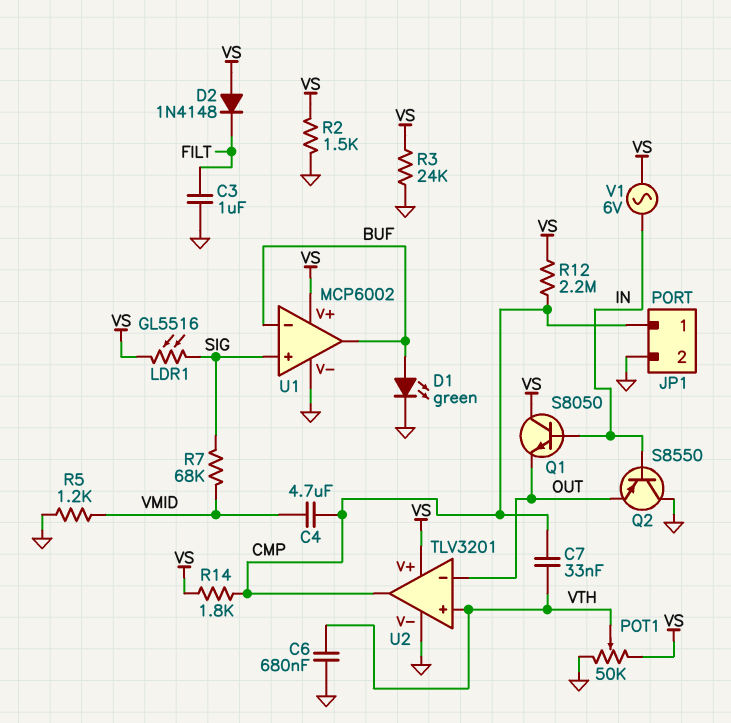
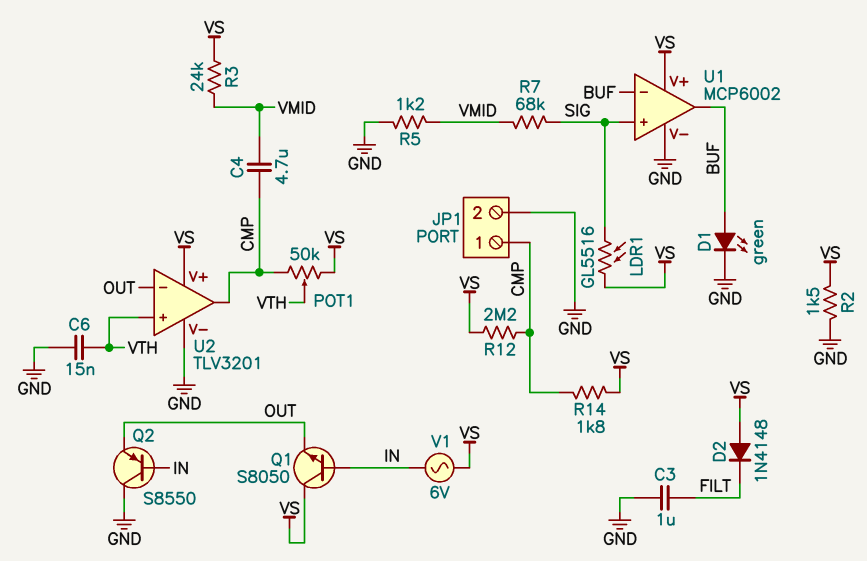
C6: 680nF (GND, VTH) -> 15nF (GND, VTH)
C7: 33nF (CMP, VTH) -> none
POT1: 50k (GND, VS, wiper VTH) -> 50k (CMP, VS, wiper VTH)
R3: 24k (GND, VS) -> 24k (VMID, VS)

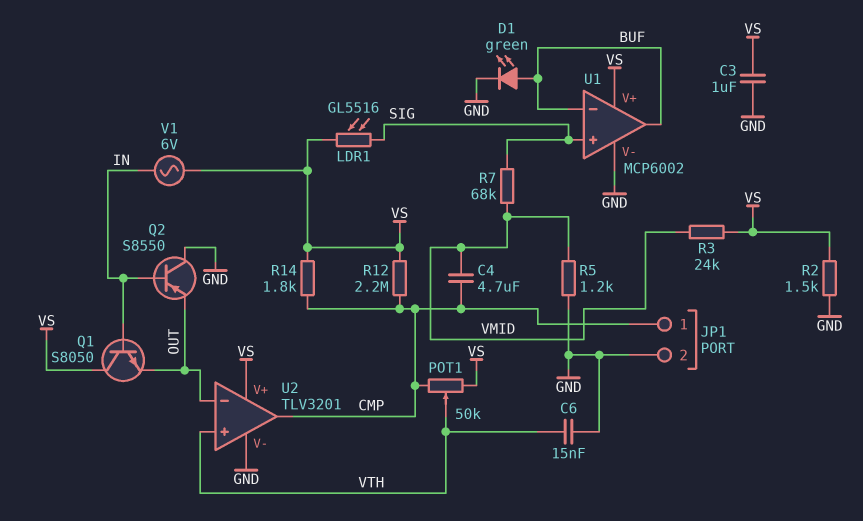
C3: 1uF (FILT, GND) -> 1uF (GND, VS)
D2: diode 1N4148 (A VS, K FILT) -> none

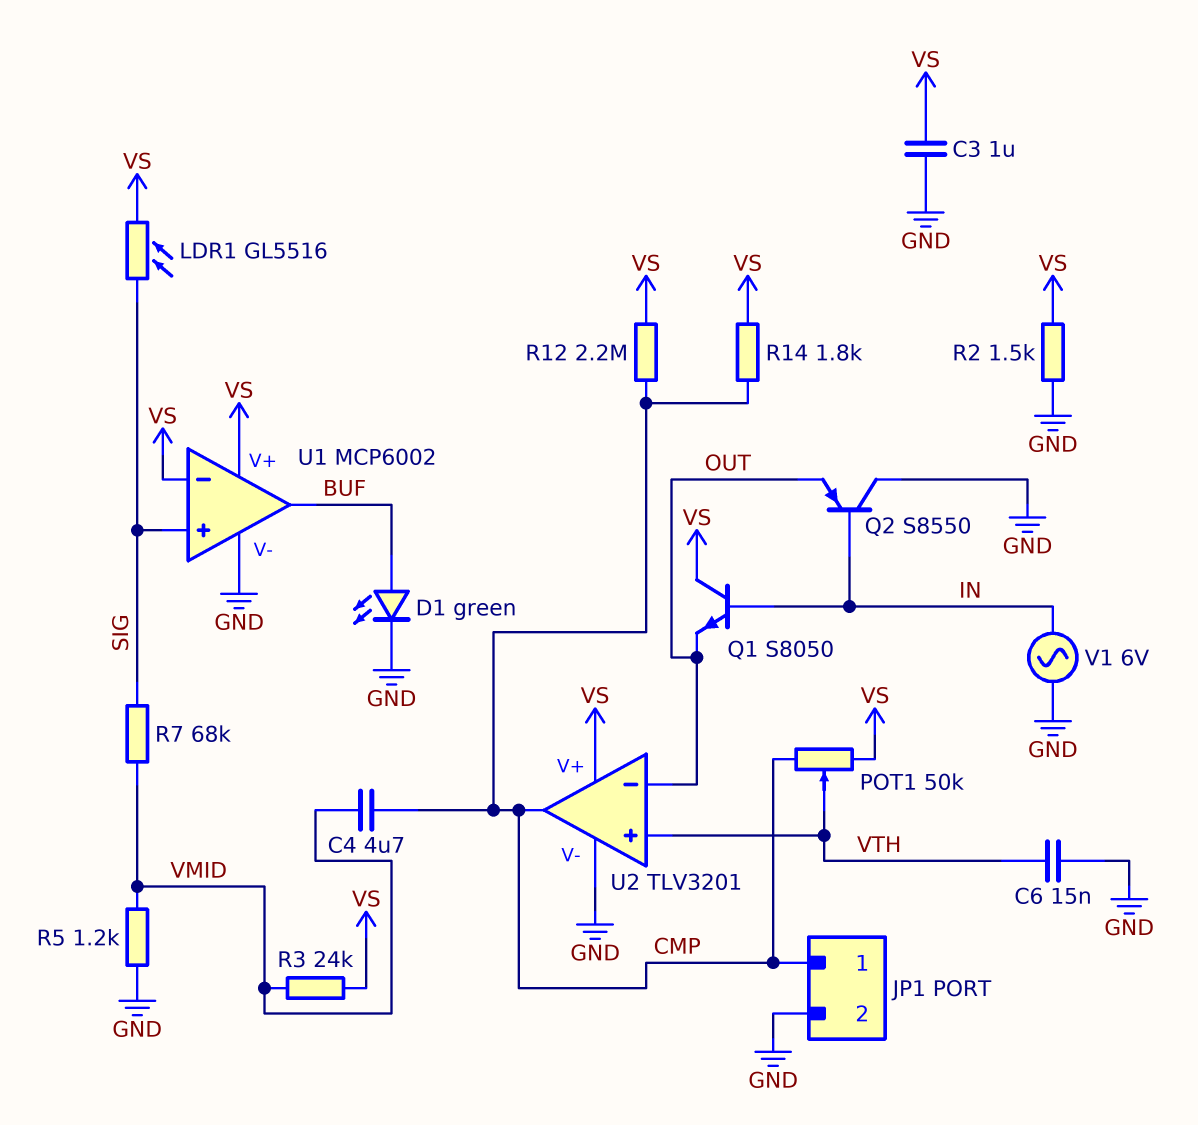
U1 pin in-: BUF -> VS
V1: AC 6V (IN, VS) -> AC 6V (GND, IN)

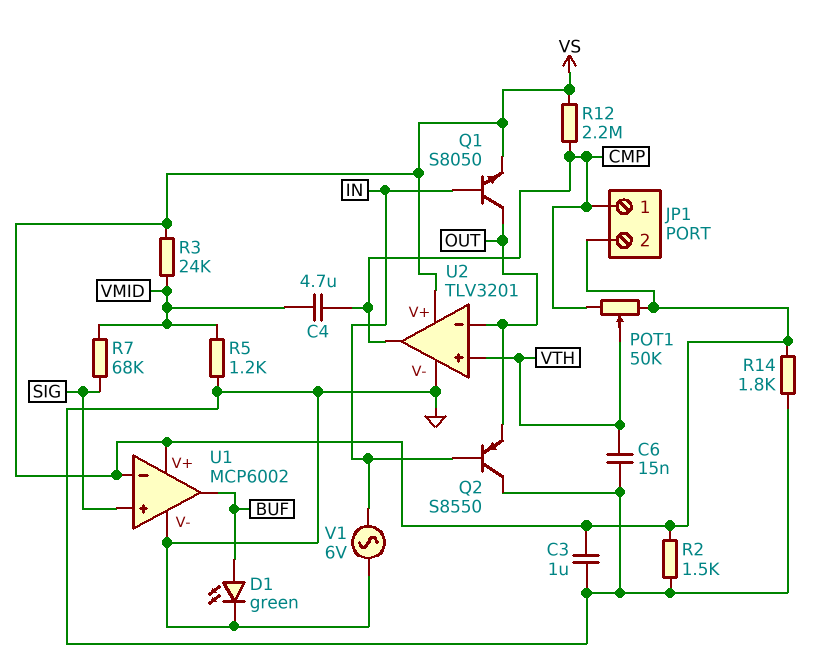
JP1 pin 2: GND -> VS
LDR1: GL5516 (SIG, VS) -> none
Q1: NPN S8050 (B IN, C VS, E OUT) -> NPN S8050 (B IN, C OUT, E VS)
R14: 1.8k (CMP, VS) -> 1.8k (GND, VS)

